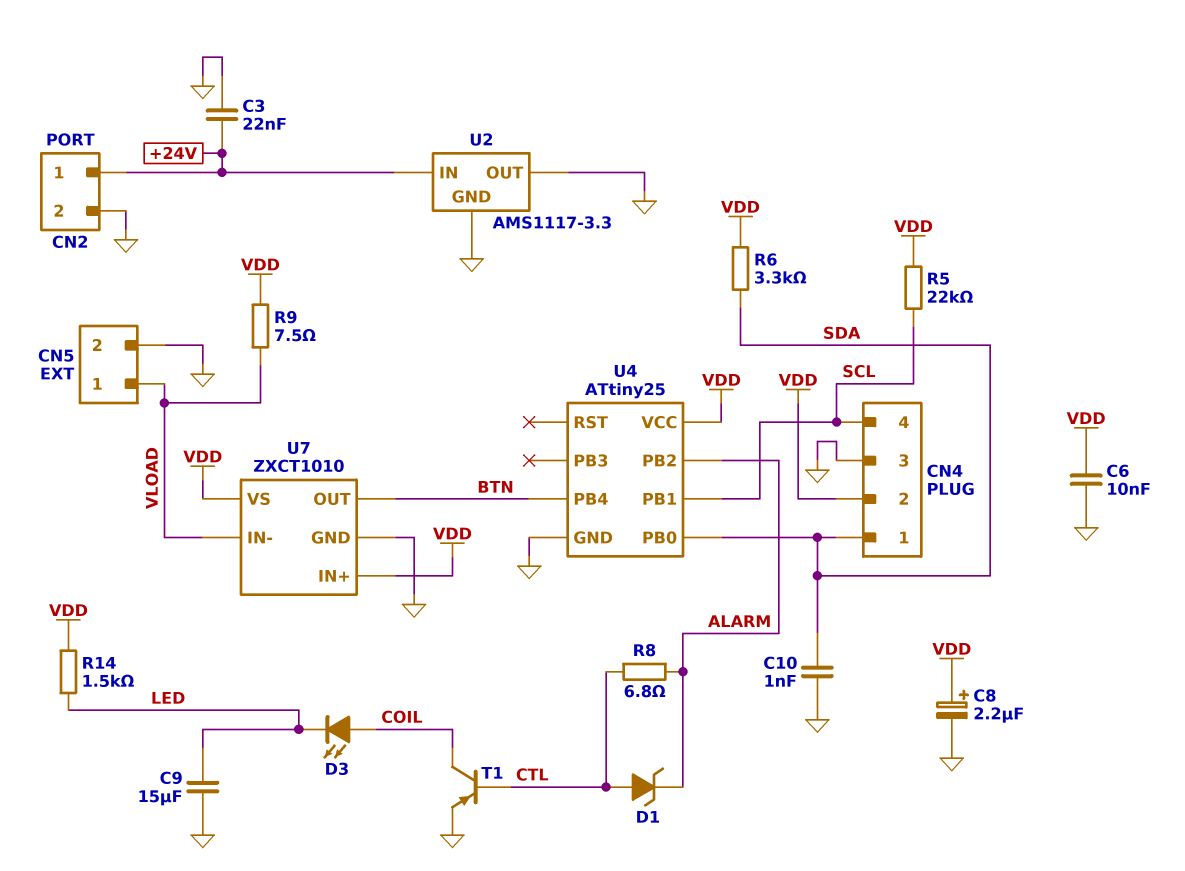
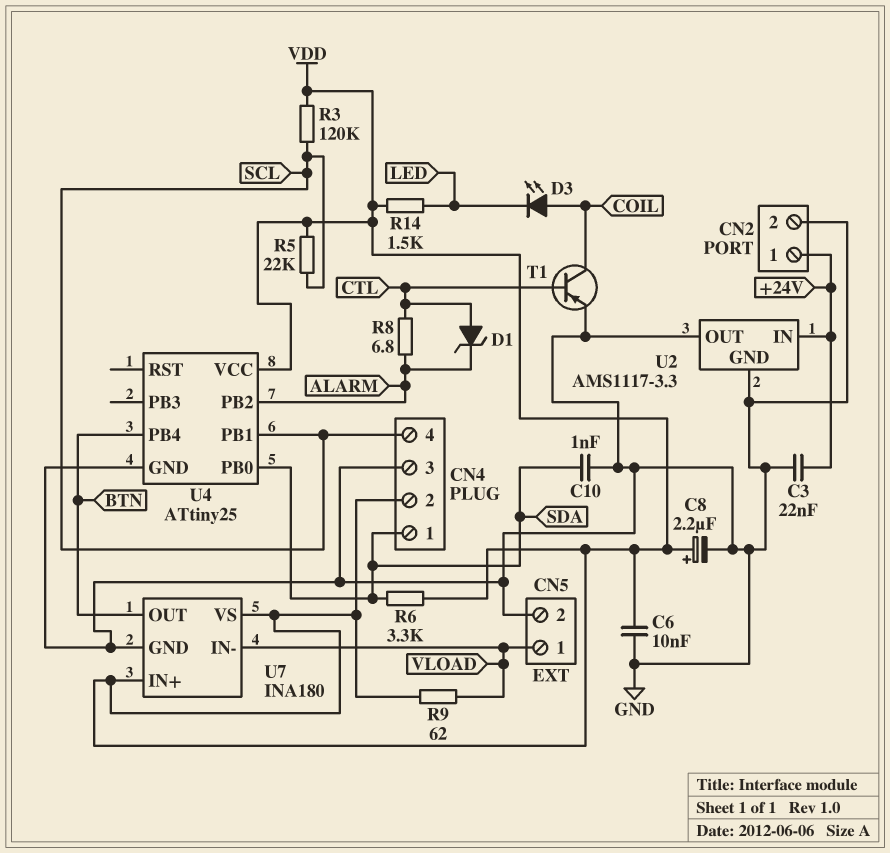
C9: 15uF (GND, LED) -> none
R3: none -> 120k (SCL, VDD)
R9: 7.5 (VDD, VLOAD) -> 62 (VDD, VLOAD)
U7: ZXCT1010 -> INA180

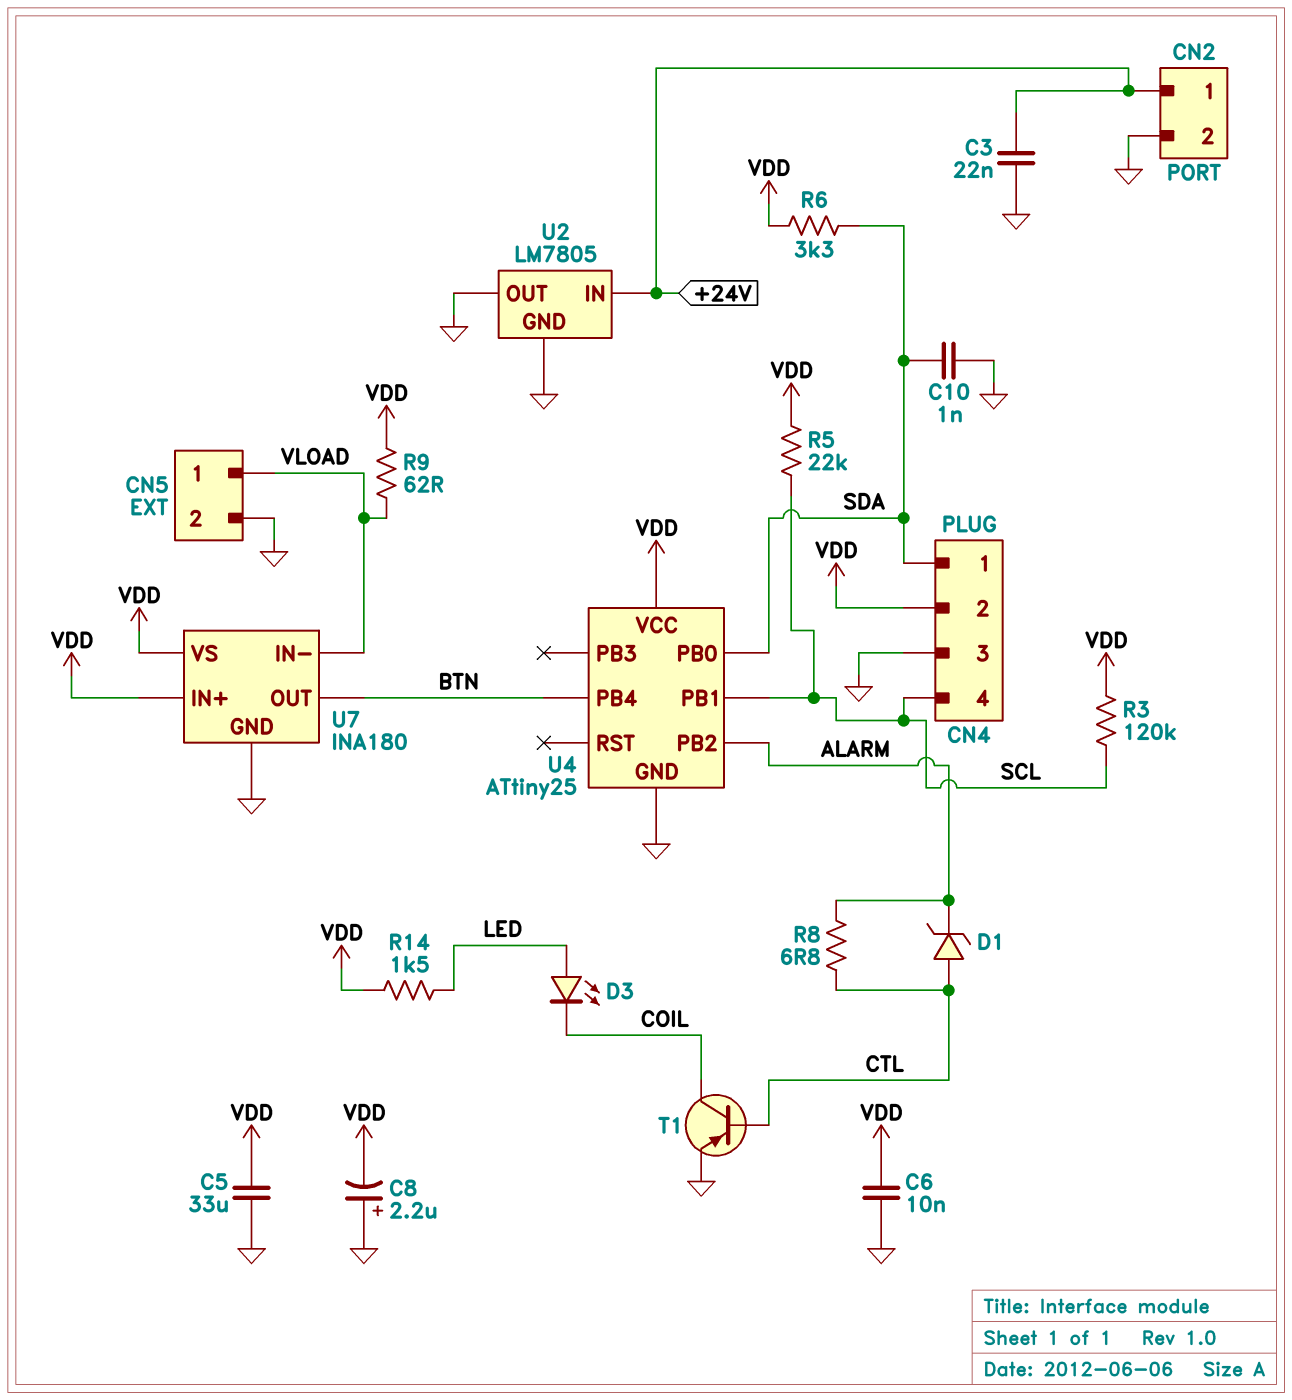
C5: none -> 33uF (GND, VDD)
C8: 2.2uF (plus VDD, minus GND) -> 2.2uF (plus GND, minus VDD)
D3: LED (A COIL, K LED) -> LED (A LED, K COIL)
U2: AMS1117-3.3 -> LM7805

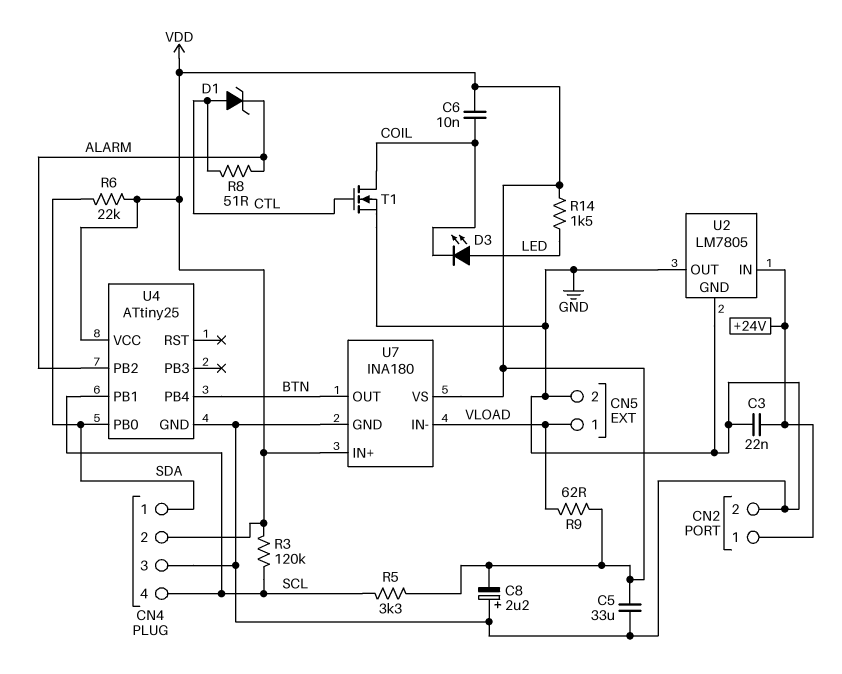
C6: 10nF (GND, VDD) -> 10nF (COIL, VDD)
C10: 1nF (GND, SDA) -> none
R5: 22k (SCL, VDD) -> 3.3k (SCL, VDD)
R6: 3.3k (SDA, VDD) -> 22k (SDA, VDD)
R8: 6.8 (ALARM, CTL) -> 51 (ALARM, CTL)
T1: PNP (B CTL, C COIL, E GND) -> NMOS (G CTL, D COIL, S GND)

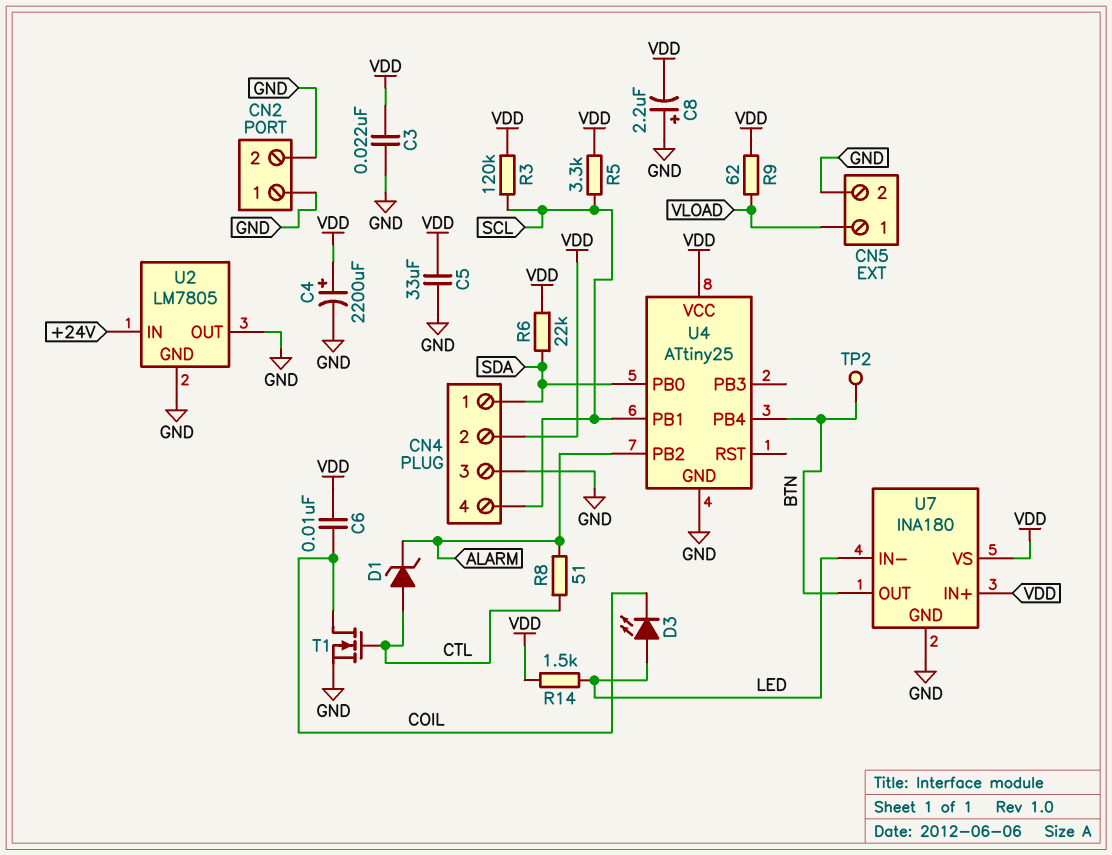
C3: 22nF (+24V, GND) -> 22nF (GND, VDD)
C4: none -> 2200uF (plus VDD, minus GND)
CN2 pin 1: +24V -> GND
TP2: none -> test point (BTN)
U7 pin IN-: VLOAD -> LED

